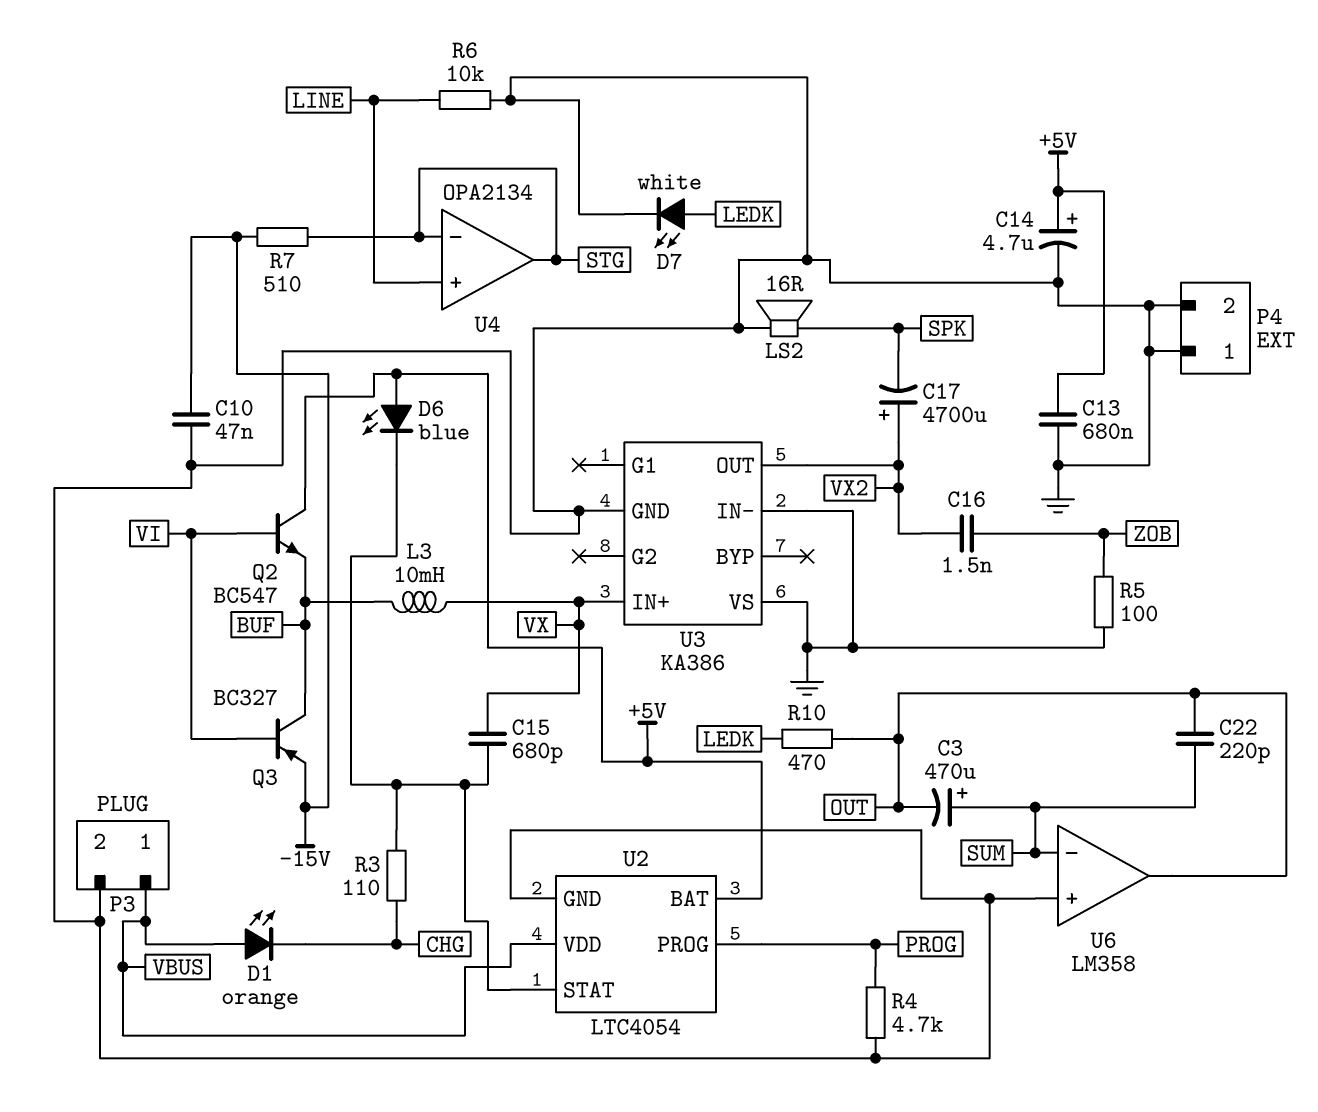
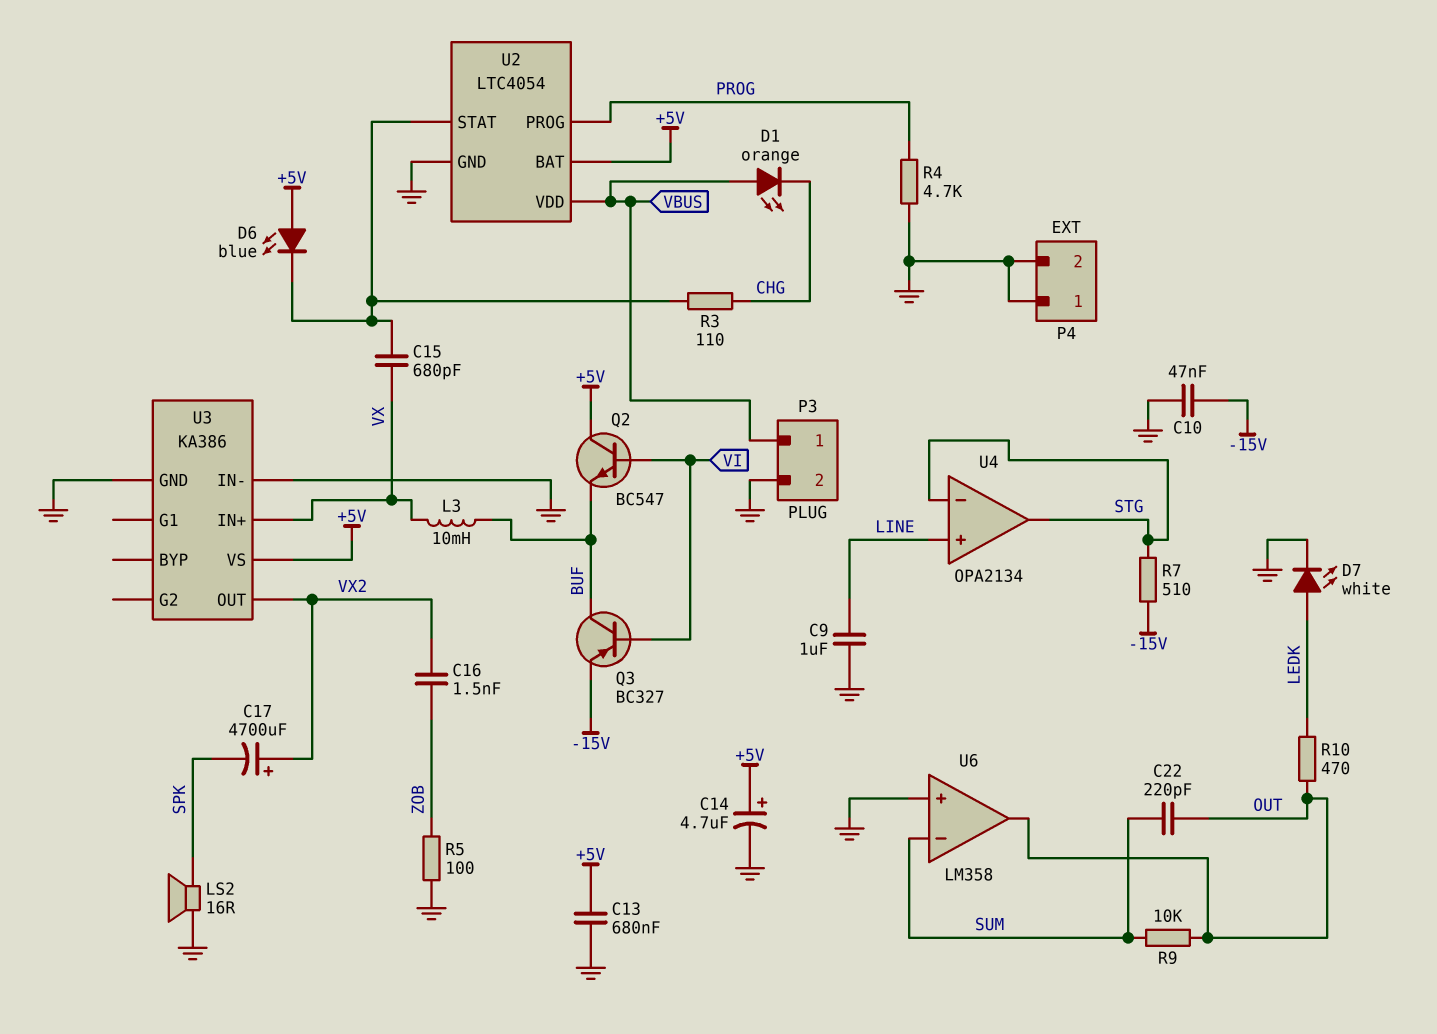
C3: 470uF (plus SUM, minus OUT) -> none
C9: none -> 1uF (GND, LINE)
R6: 10k (GND, LINE) -> none
R9: none -> 10k (OUT, SUM)
U3 pin VS: GND -> +5V

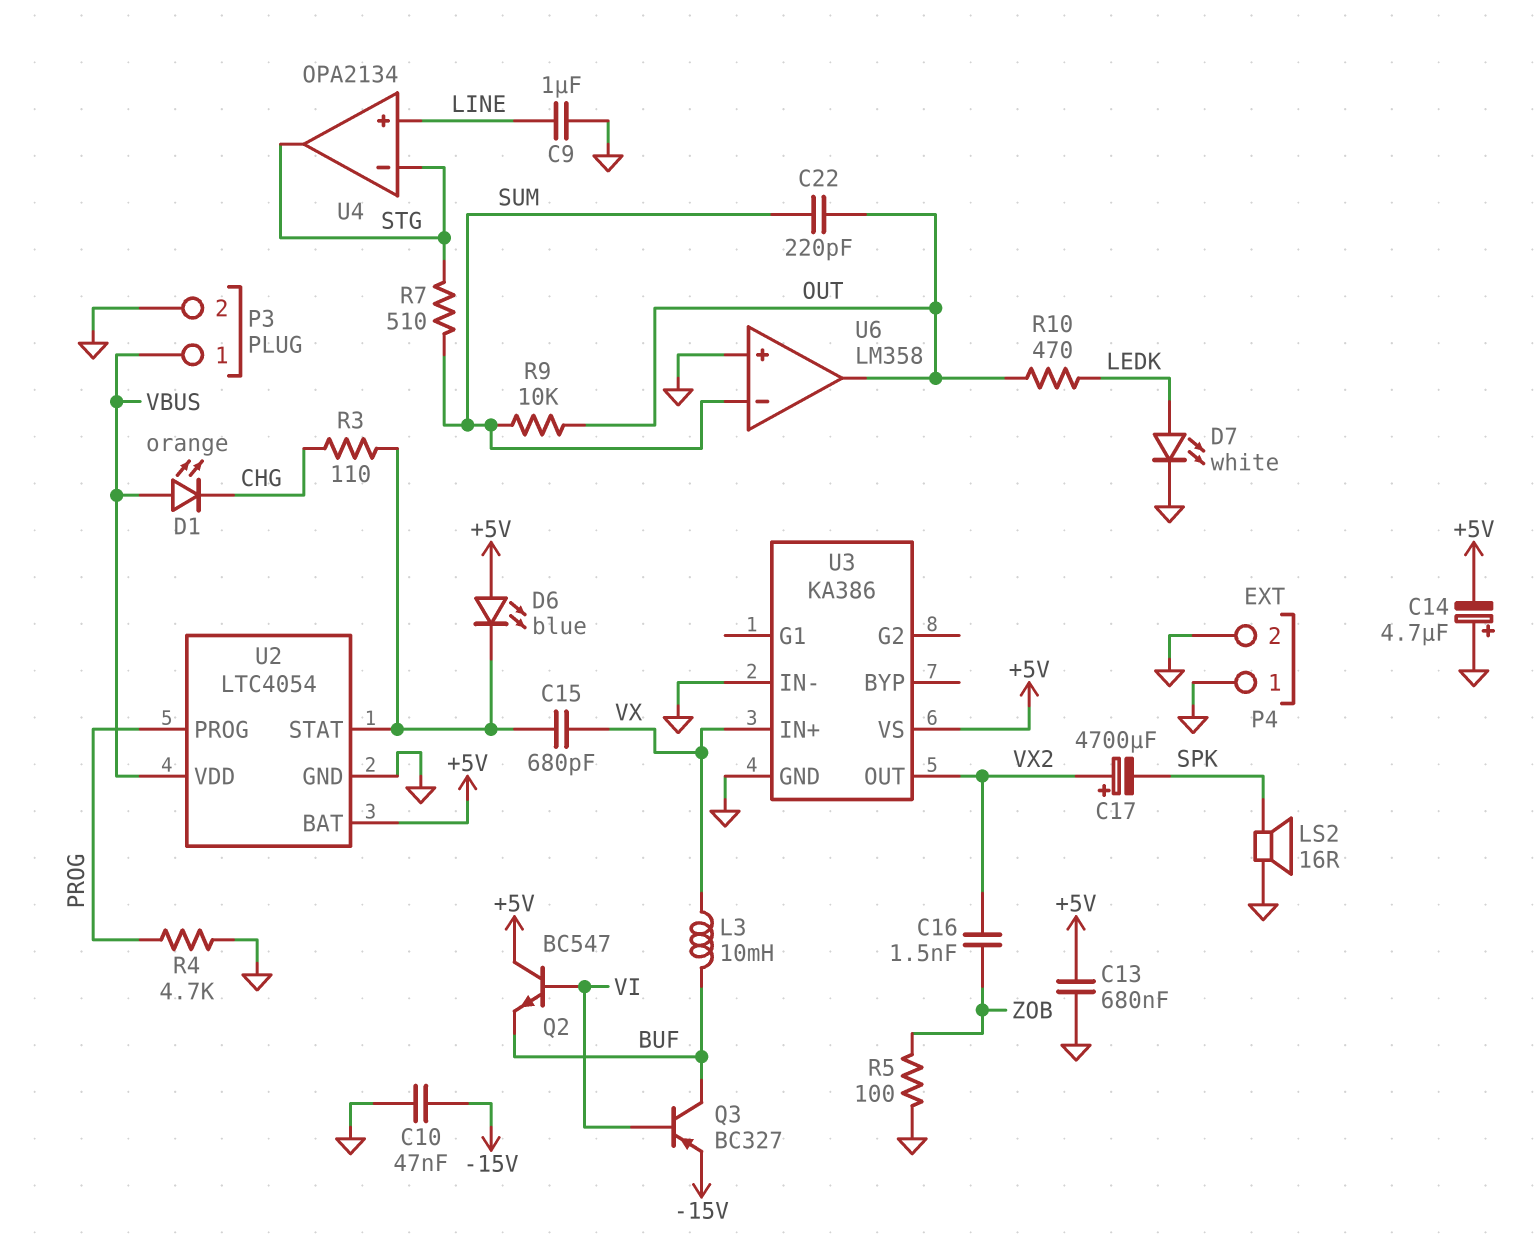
C14: 4.7uF (plus +5V, minus GND) -> 4.7uF (plus GND, minus +5V)
R7: 510 (-15V, STG) -> 510 (STG, SUM)

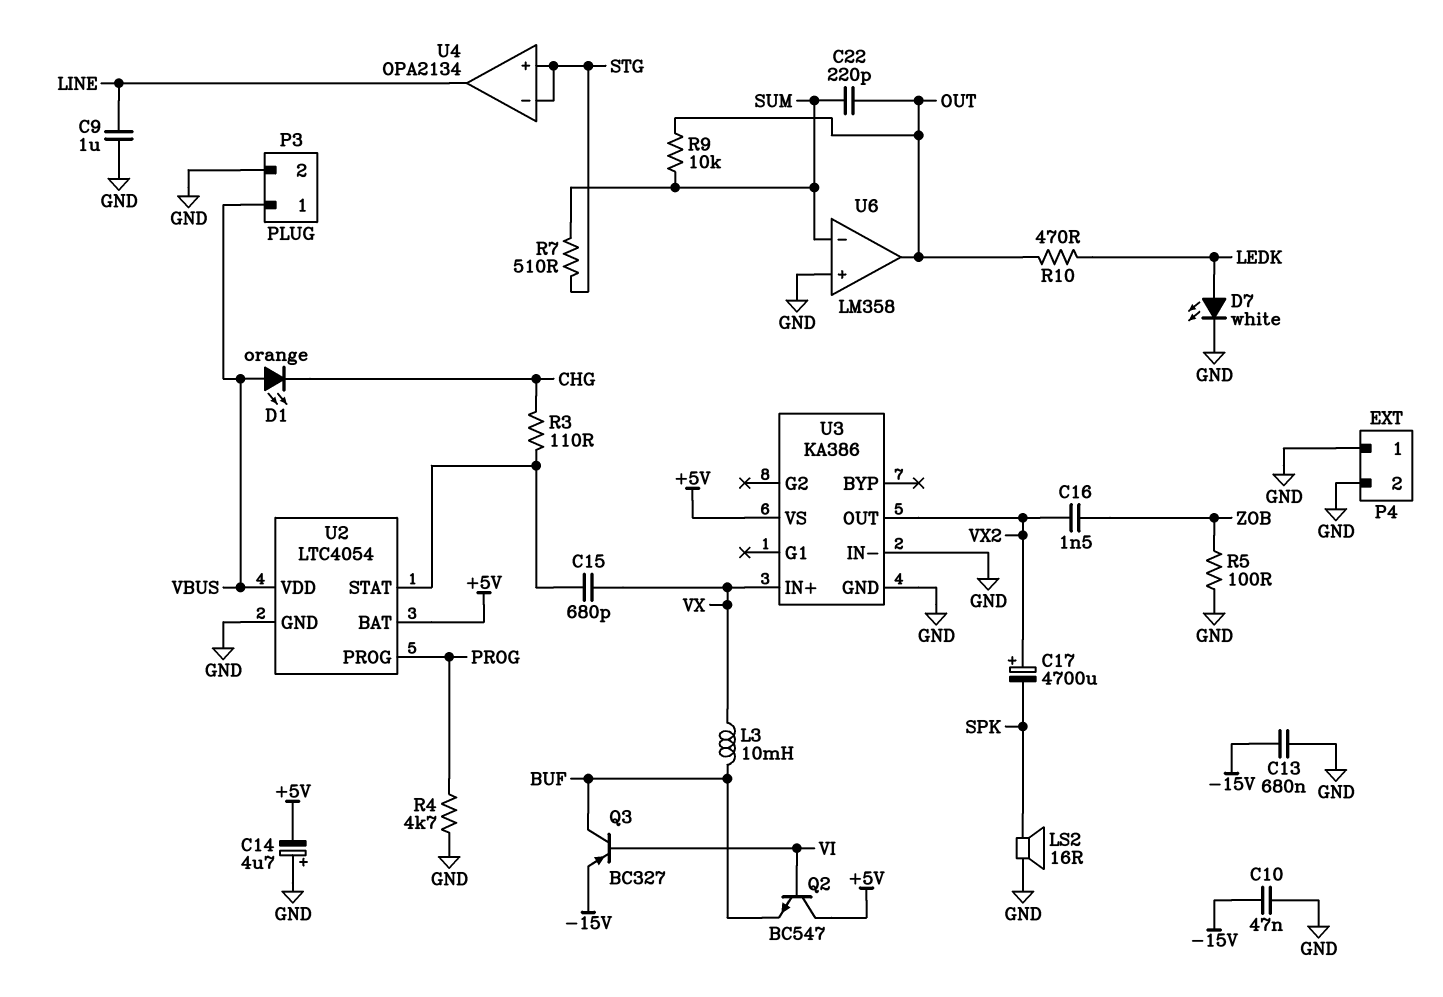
C13: 680nF (+5V, GND) -> 680nF (-15V, GND)
D6: LED blue (A +5V, K U2/STAT) -> none
U4 pin in+: LINE -> STG
U4 pin out: STG -> LINE

